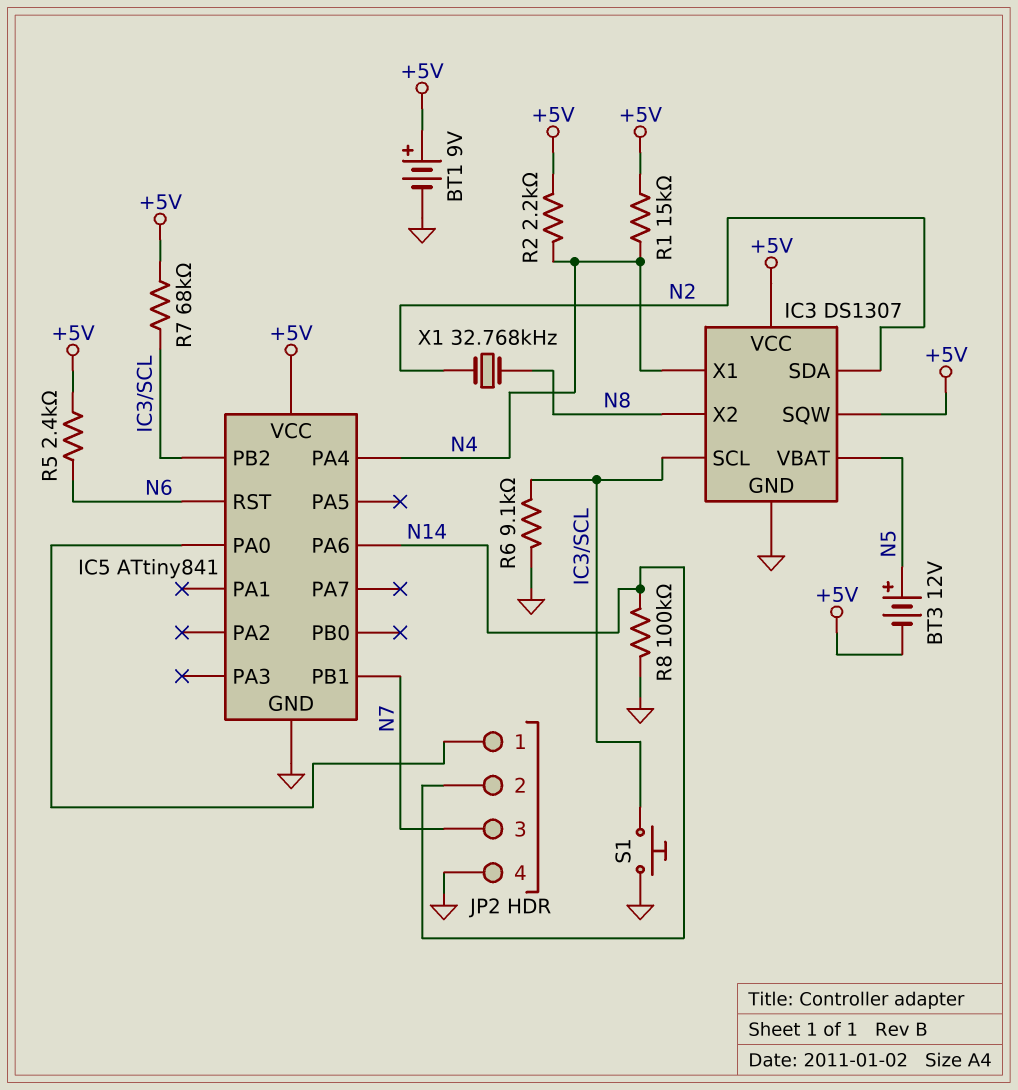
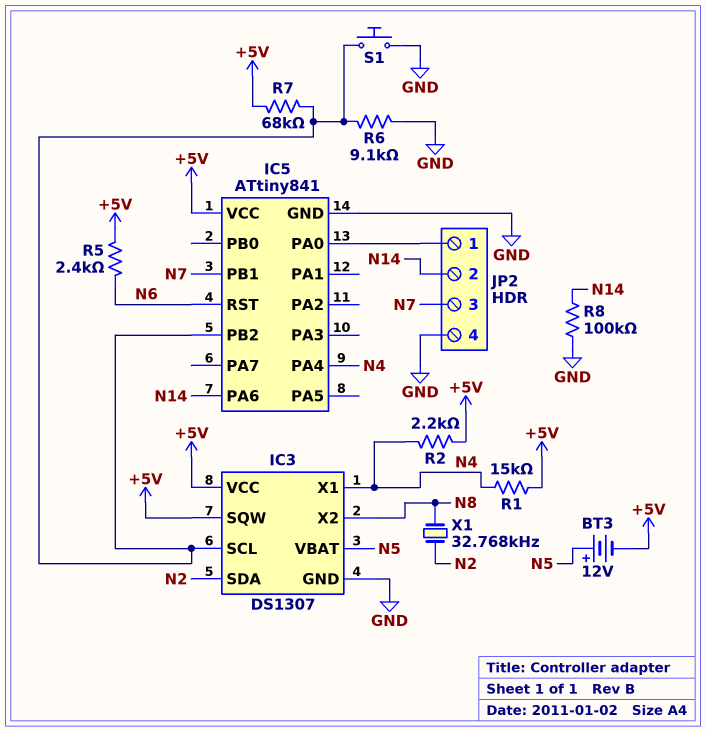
BT1: 9V (plus +5V, minus GND) -> none

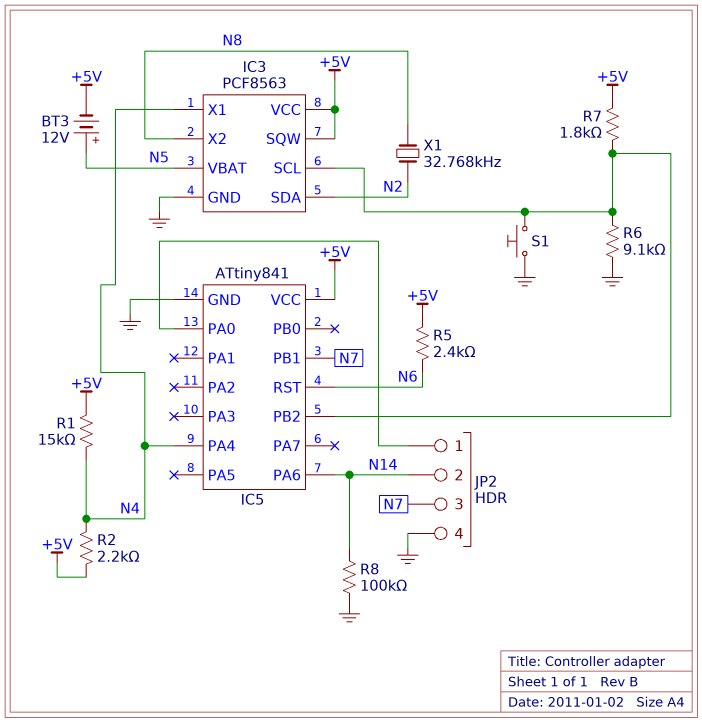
IC3: DS1307 -> PCF8563
R7: 68k (+5V, IC3/SCL) -> 1.8k (+5V, IC3/SCL)

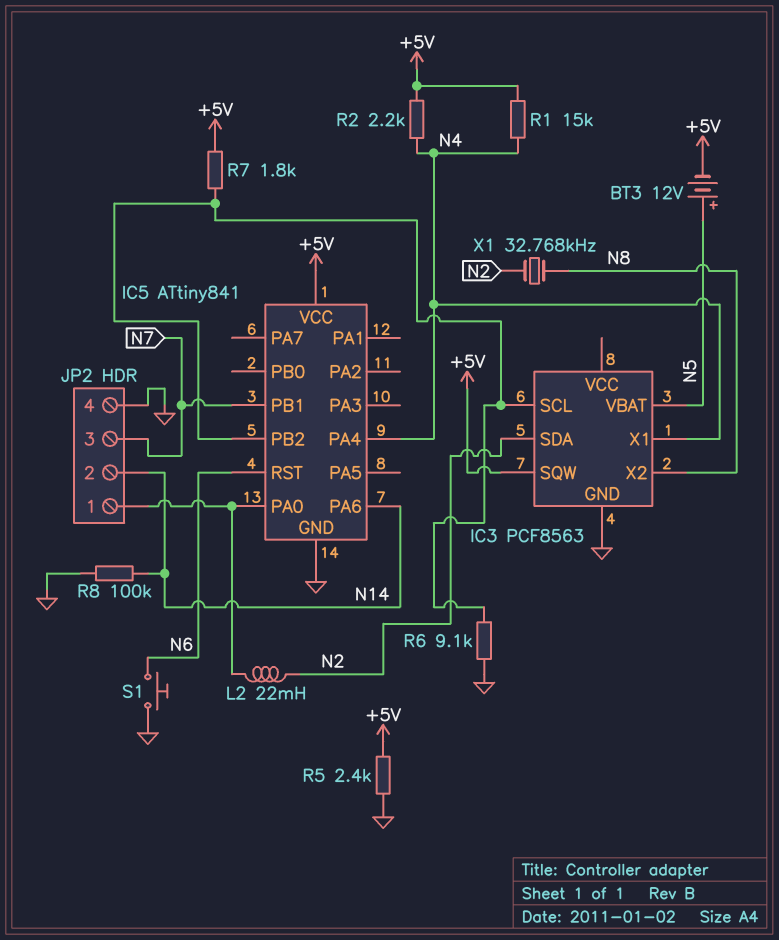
IC3 pin VCC: +5V -> none
L2: none -> 22mH (IC5/PA0, N2)
R5: 2.4k (+5V, N6) -> 2.4k (+5V, GND)
S1: button (GND, IC3/SCL) -> button (GND, N6)

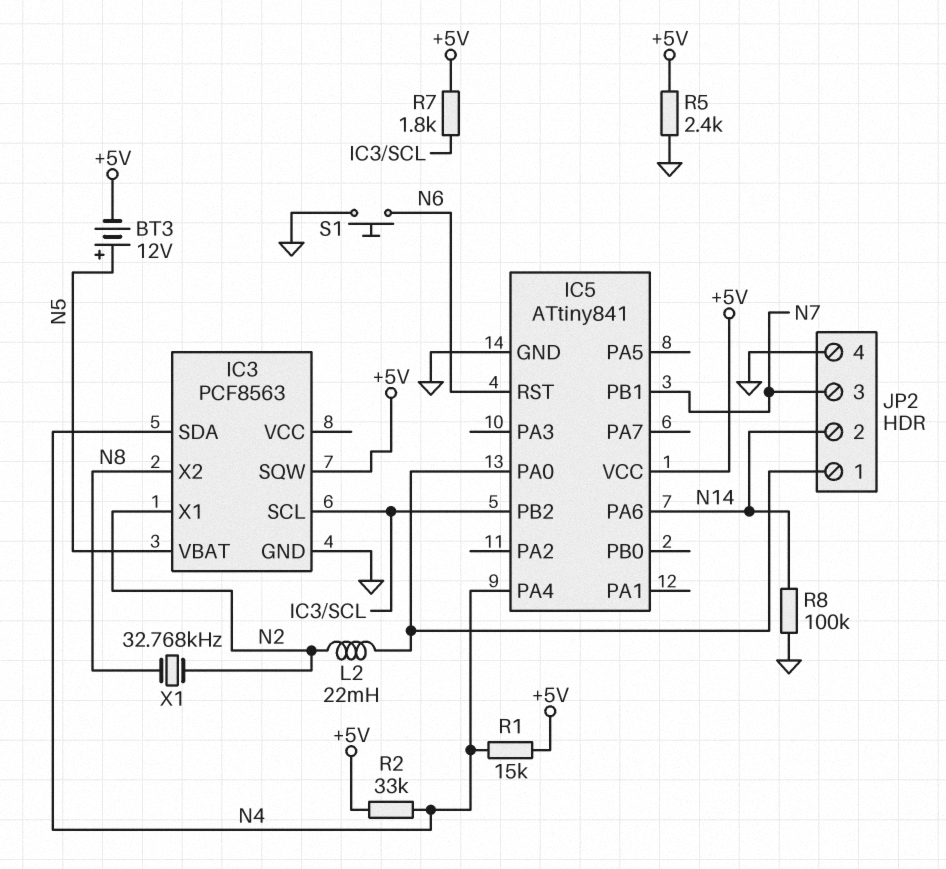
IC3 pin SDA: N2 -> N4
IC3 pin X1: N4 -> N2
R2: 2.2k (+5V, N4) -> 33k (+5V, N4)
R6: 9.1k (GND, IC3/SCL) -> none

